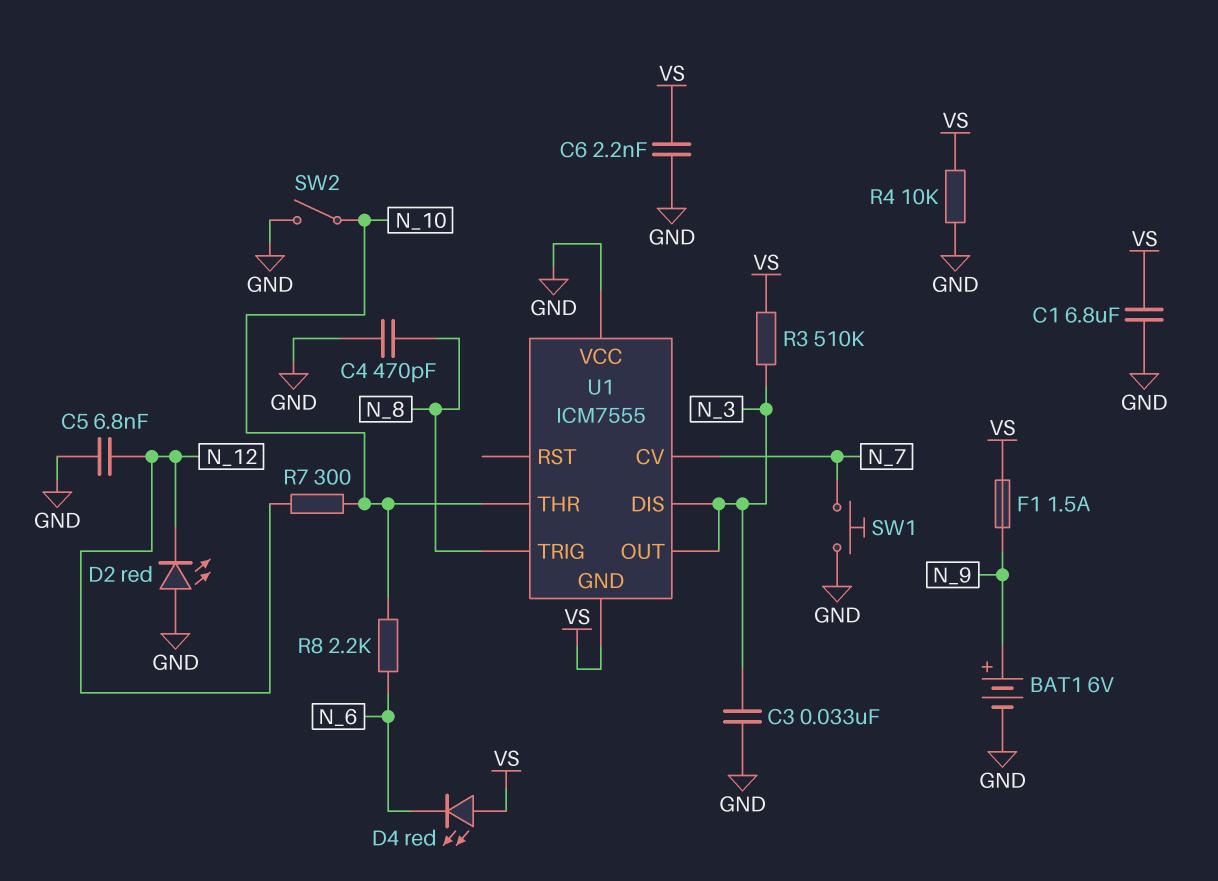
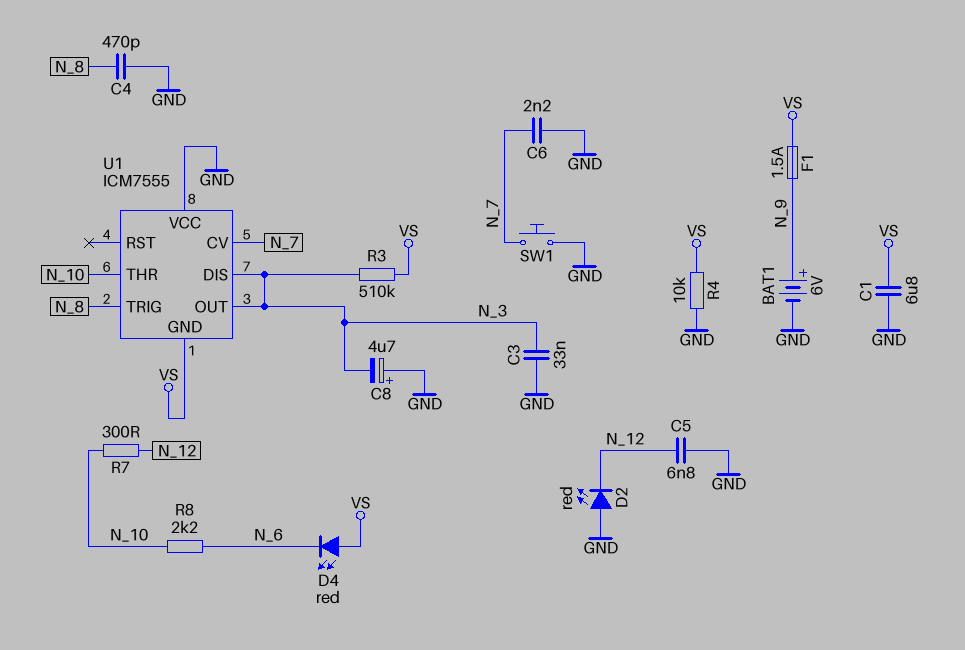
C6: 2.2nF (GND, VS) -> 2.2nF (GND, N_7)
C8: none -> 4.7uF (plus GND, minus N_3)
SW2: switch (GND, N_10) -> none

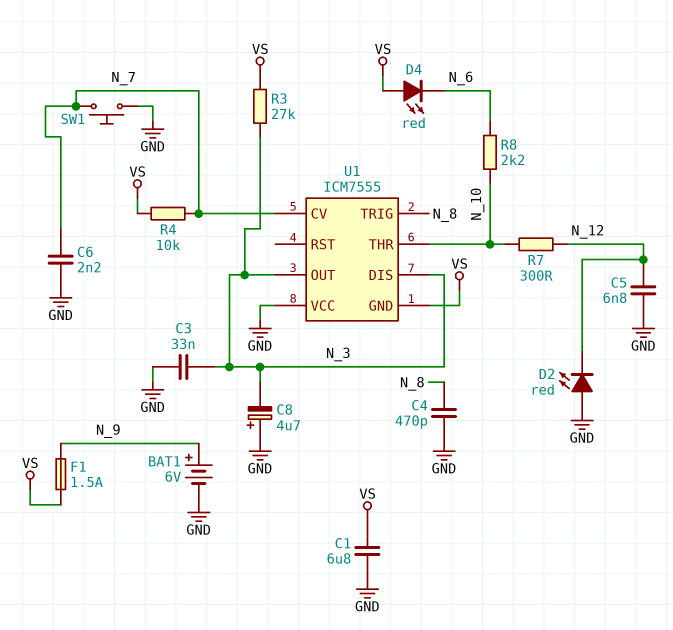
R3: 510k (N_3, VS) -> 27k (N_3, VS)
R4: 10k (GND, VS) -> 10k (N_7, VS)

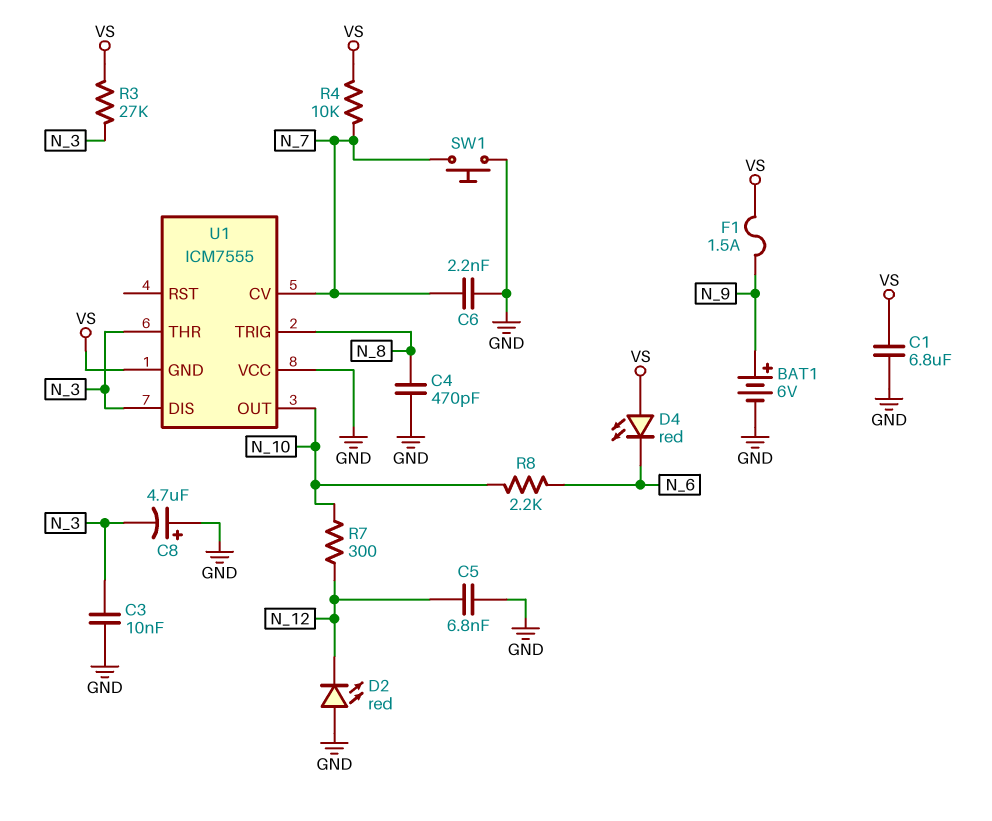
C3: 33nF (GND, N_3) -> 10nF (GND, N_3)
U1 pin OUT: N_3 -> N_10
U1 pin THR: N_10 -> N_3

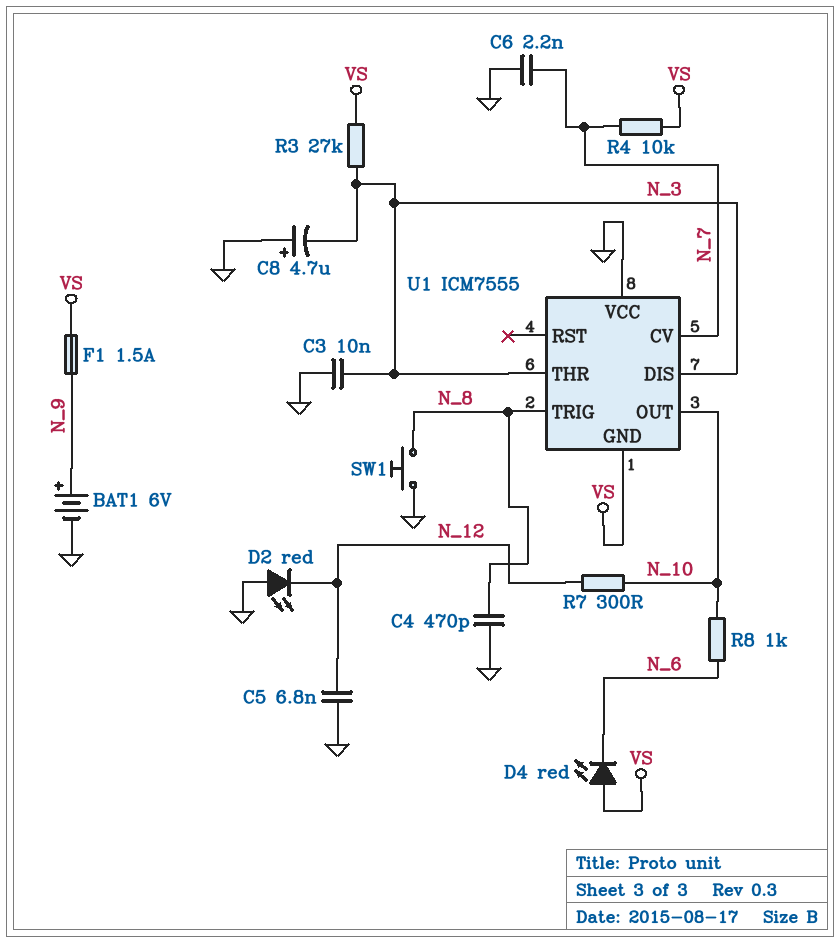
C1: 6.8uF (GND, VS) -> none
R8: 2.2k (N_6, N_10) -> 1k (N_6, N_10)
SW1: button (GND, N_7) -> button (GND, N_8)

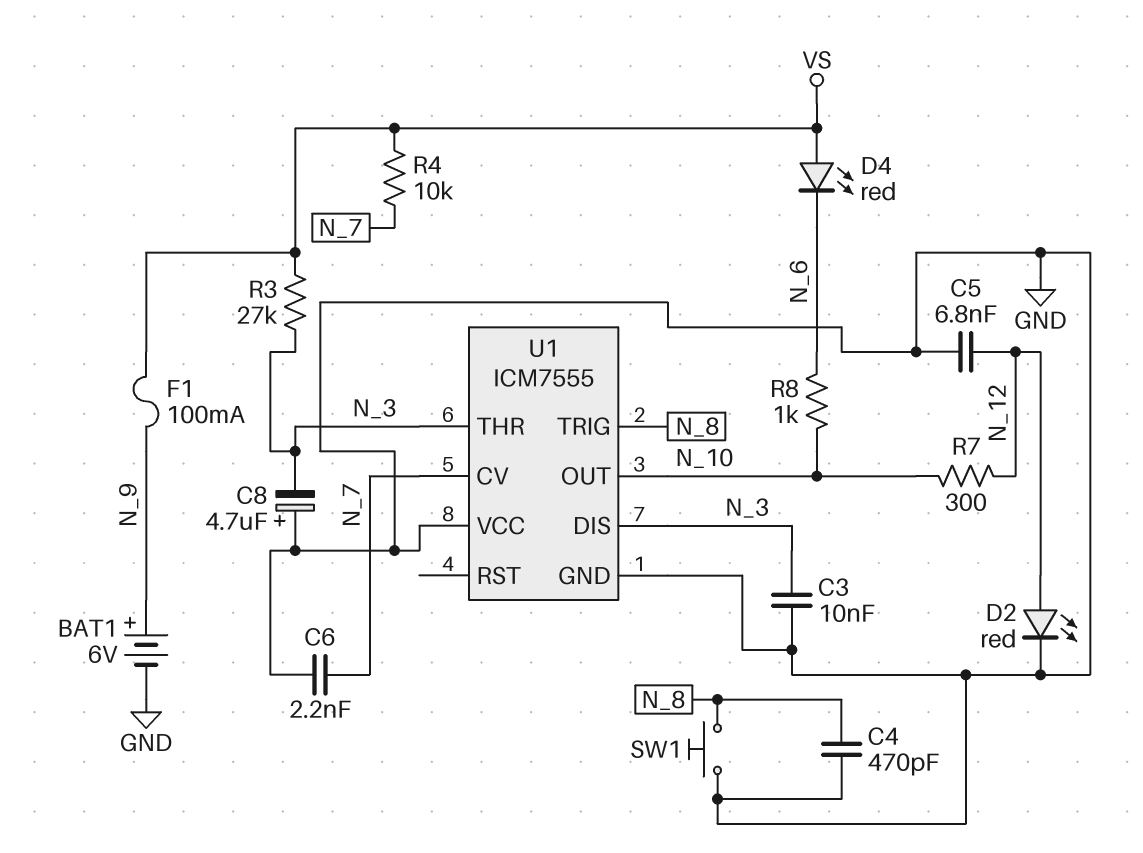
D2: LED red (A GND, K N_12) -> LED red (A N_12, K GND)
F1: 1.5A (N_9, VS) -> 100mA (N_9, VS)
U1 pin GND: VS -> GND

